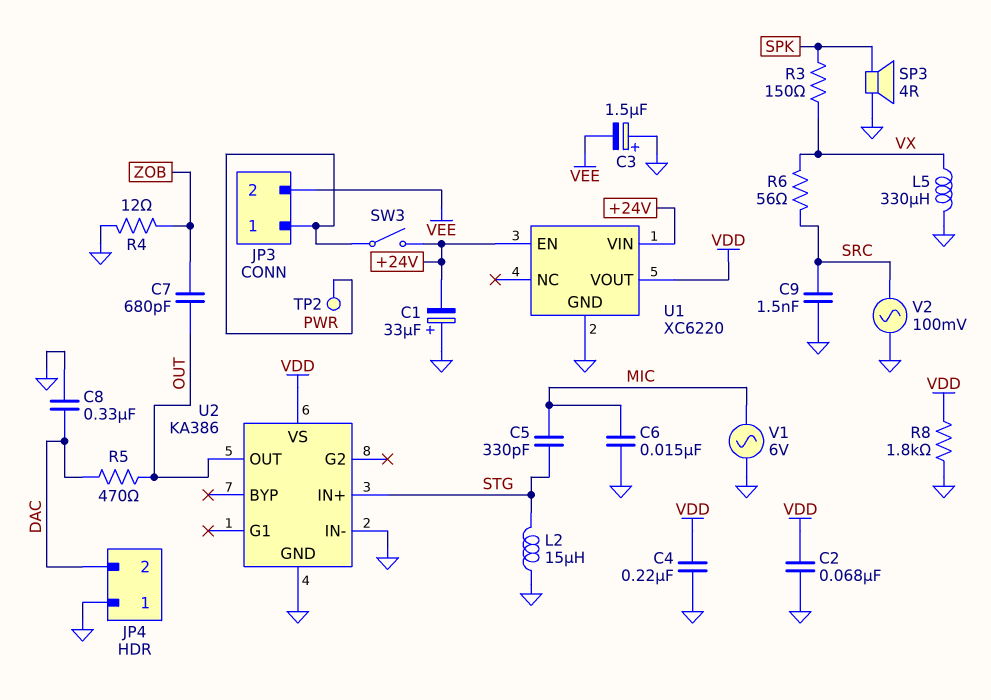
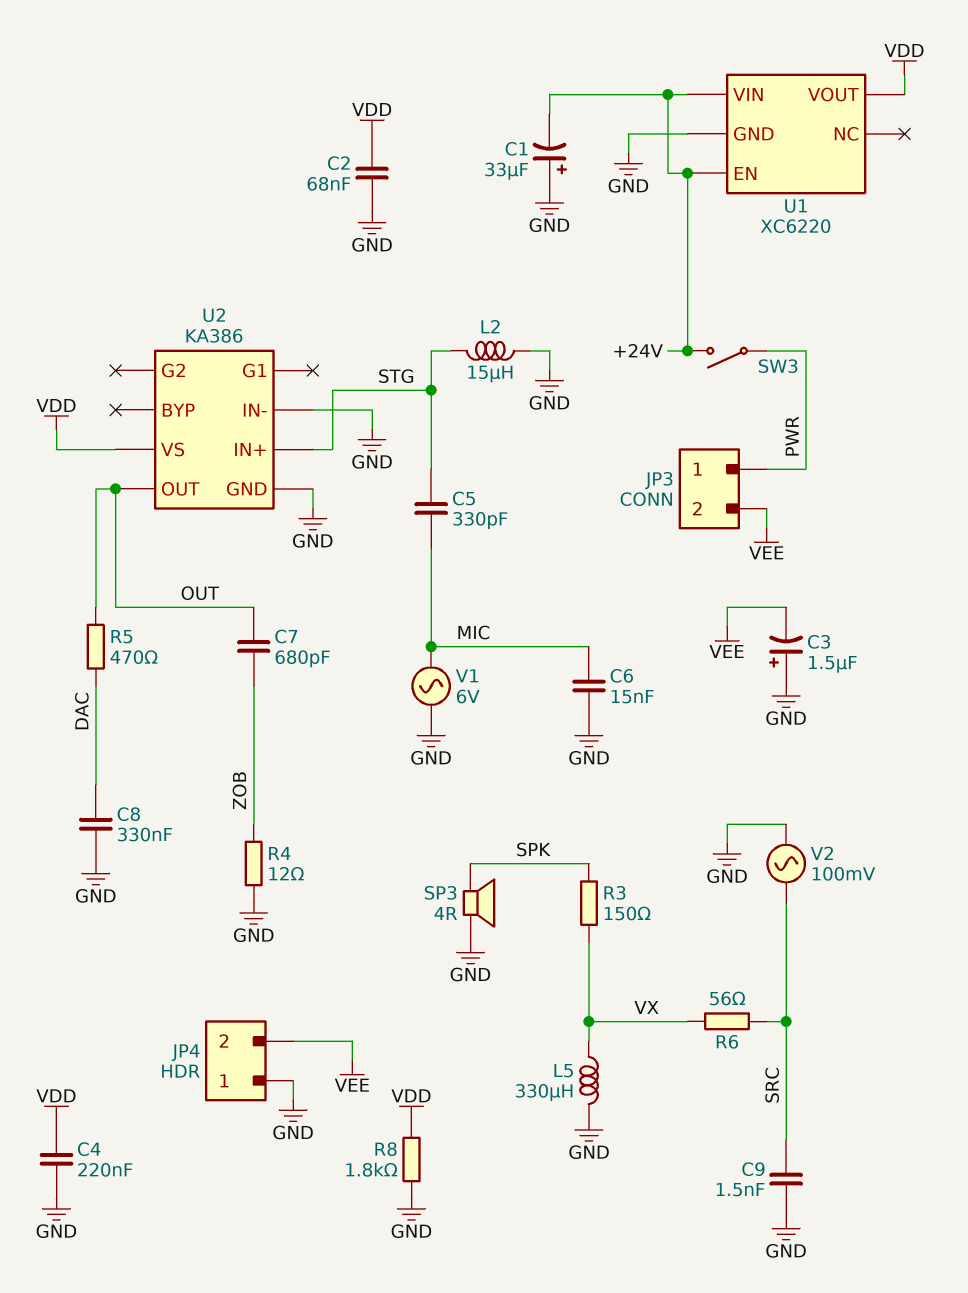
JP4 pin 2: DAC -> VEE
TP2: test point (PWR) -> none

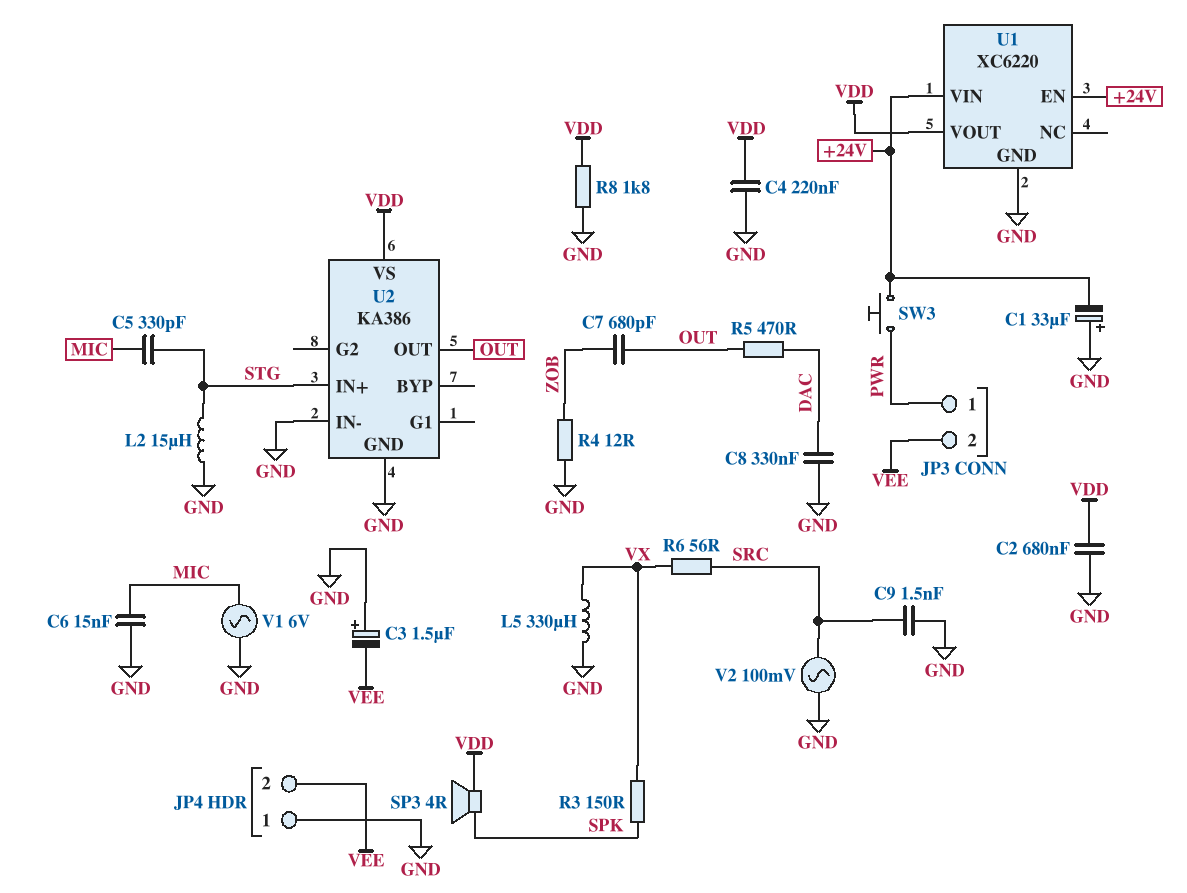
C2: 68nF (GND, VDD) -> 680nF (GND, VDD)
SP3: speaker 4R (GND, SPK) -> speaker 4R (SPK, VDD)
SW3: switch (+24V, PWR) -> button (+24V, PWR)

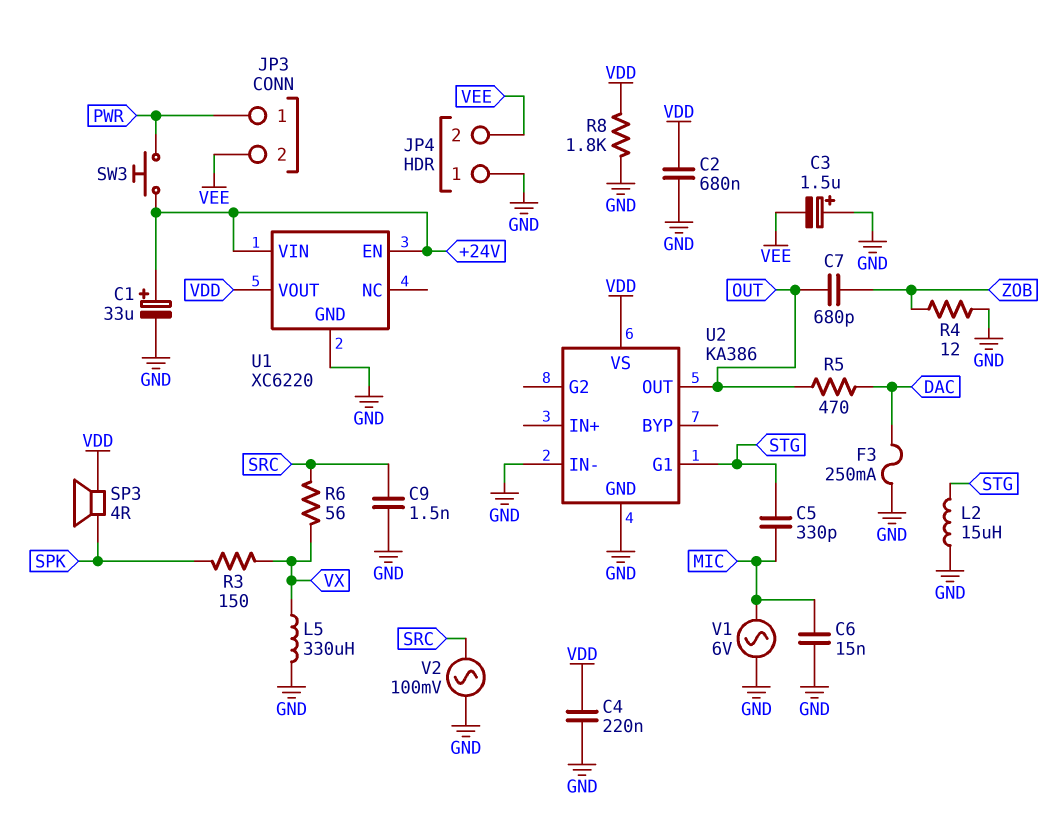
C1: 33uF (plus GND, minus +24V) -> 33uF (plus +24V, minus GND)
C8: 330nF (DAC, GND) -> none
F3: none -> 250mA (DAC, GND)
U2 pin G1: none -> STG
U2 pin IN+: STG -> none

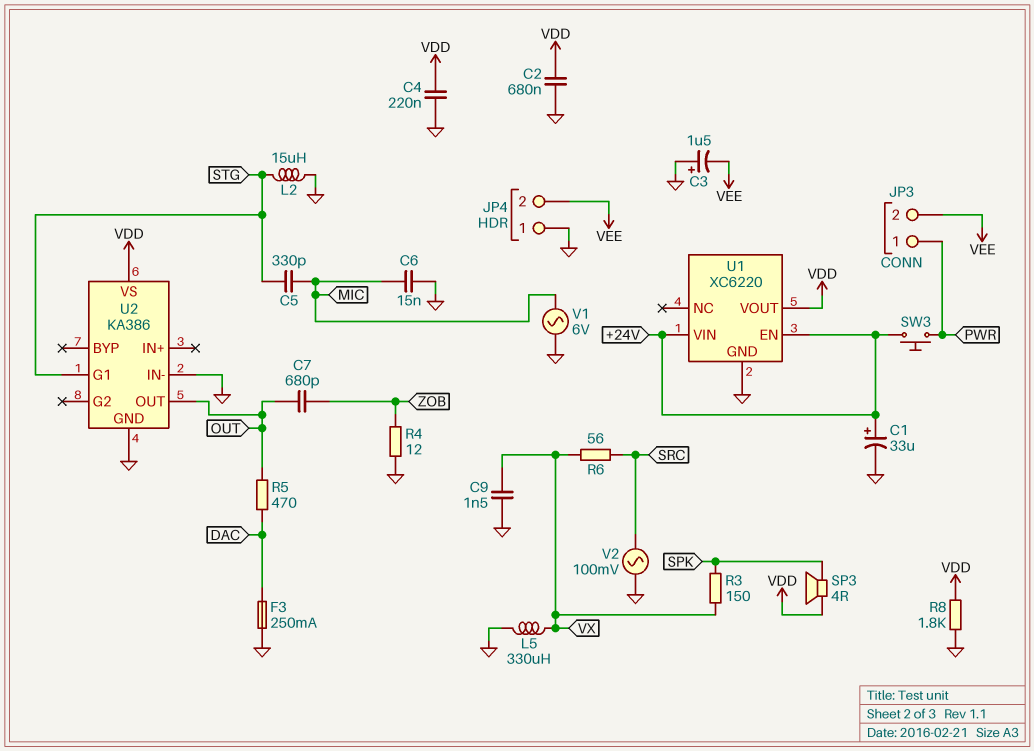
C9: 1.5nF (GND, SRC) -> 1.5nF (GND, VX)

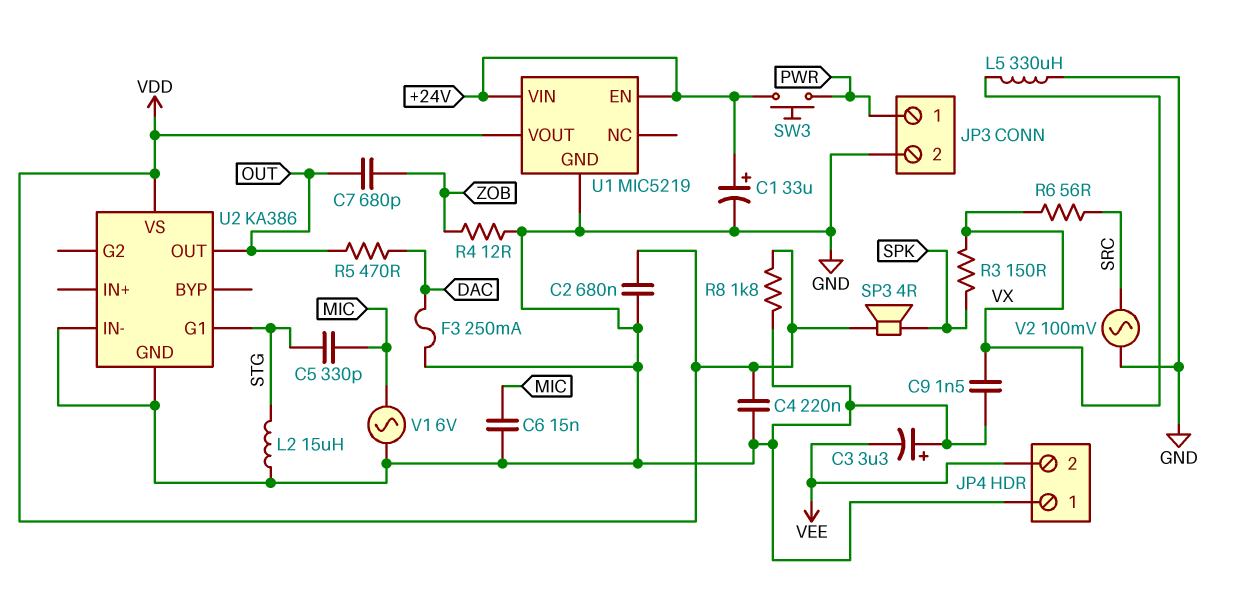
C3: 1.5uF (plus GND, minus VEE) -> 3.3uF (plus GND, minus VEE)
JP3 pin 2: VEE -> GND
U1: XC6220 -> MIC5219

